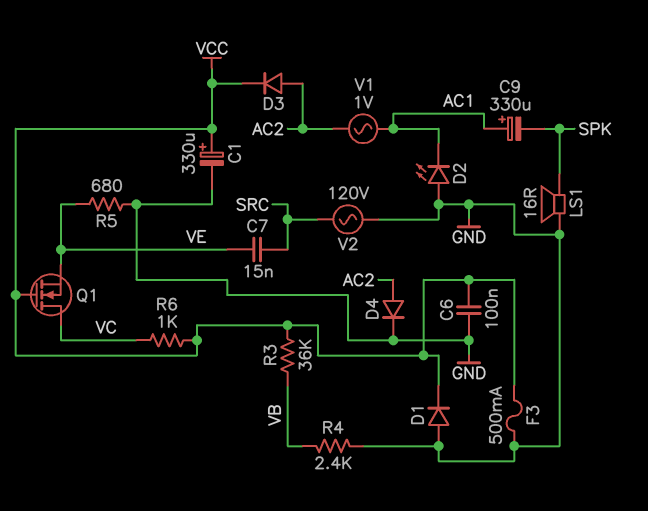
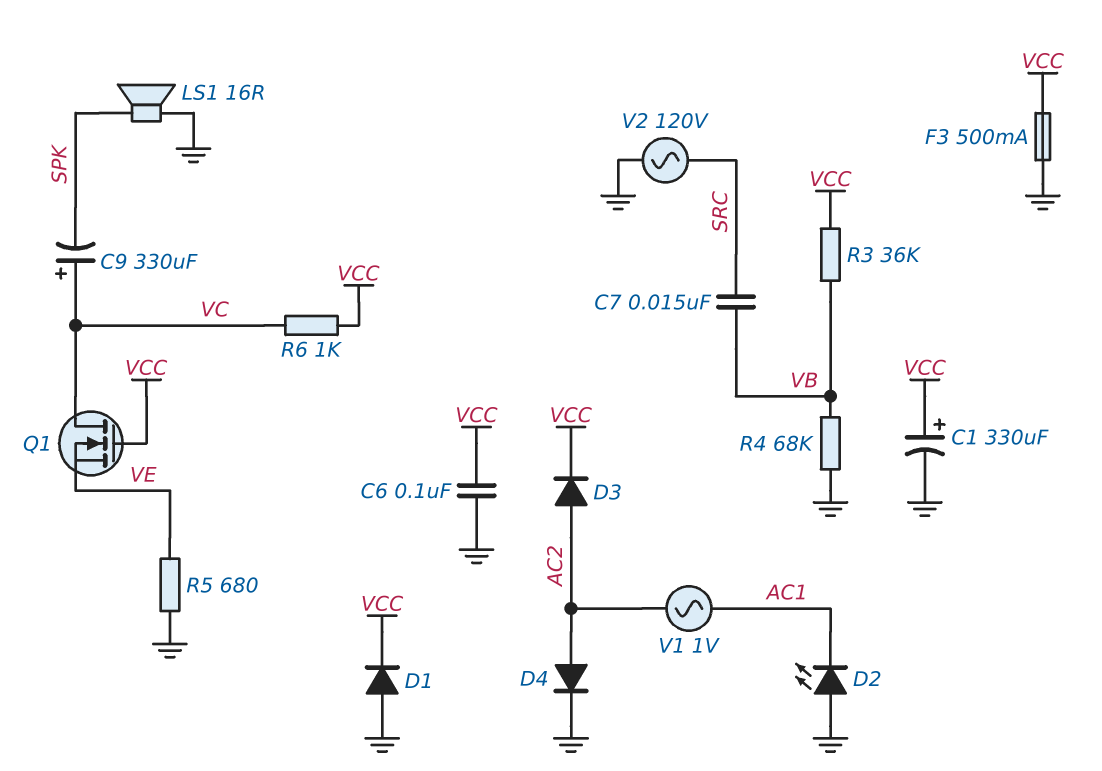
C7: 15nF (SRC, VE) -> 15nF (SRC, VB)
C9: 330uF (plus AC1, minus SPK) -> 330uF (plus VC, minus SPK)
R4: 2.4k (GND, VB) -> 68k (GND, VB)

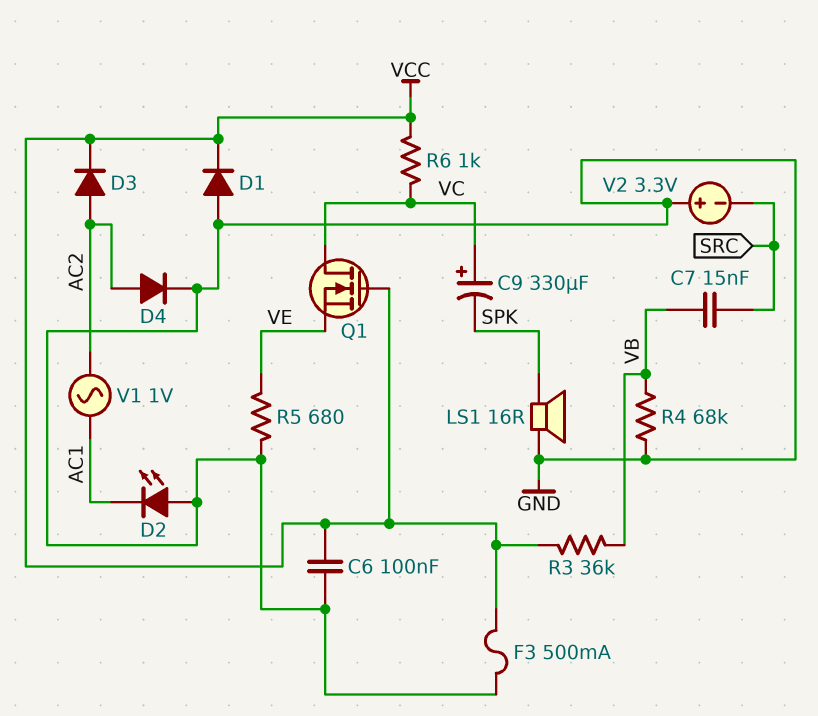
C1: 330uF (plus VCC, minus GND) -> none
V2: AC 120V (GND, SRC) -> 3.3V (plus GND, minus SRC)

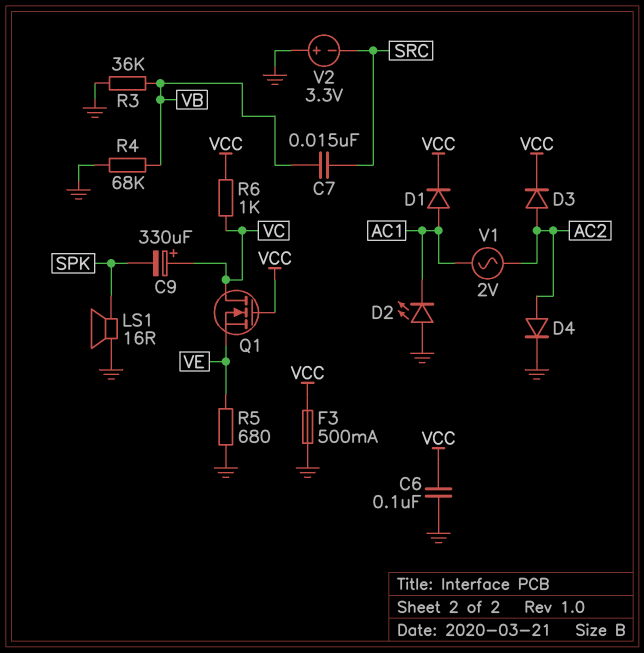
D1: diode (A GND, K VCC) -> diode (A AC1, K VCC)
R3: 36k (VB, VCC) -> 36k (GND, VB)
V1: AC 1V (AC1, AC2) -> AC 2V (AC1, AC2)

